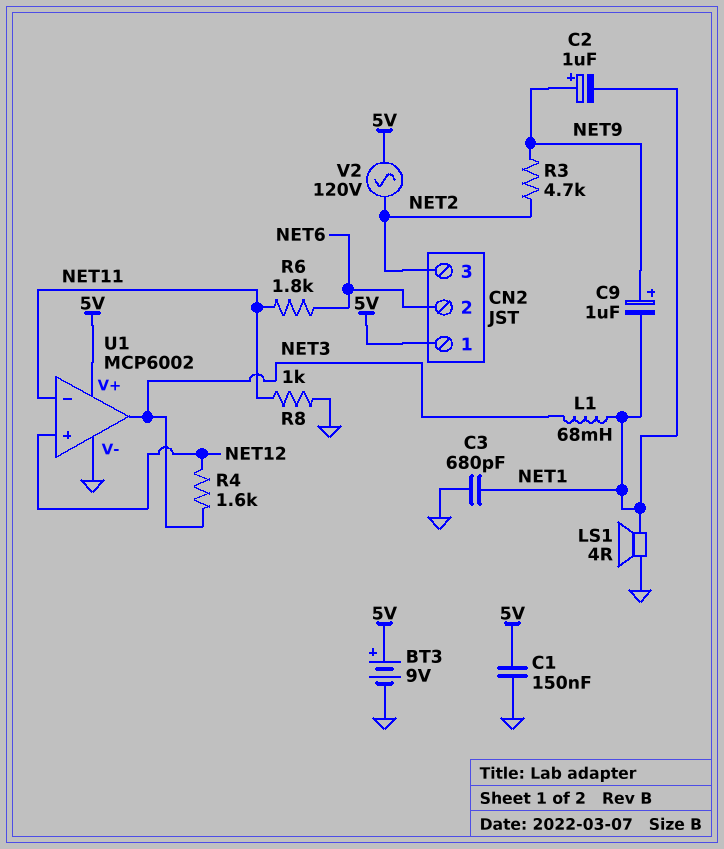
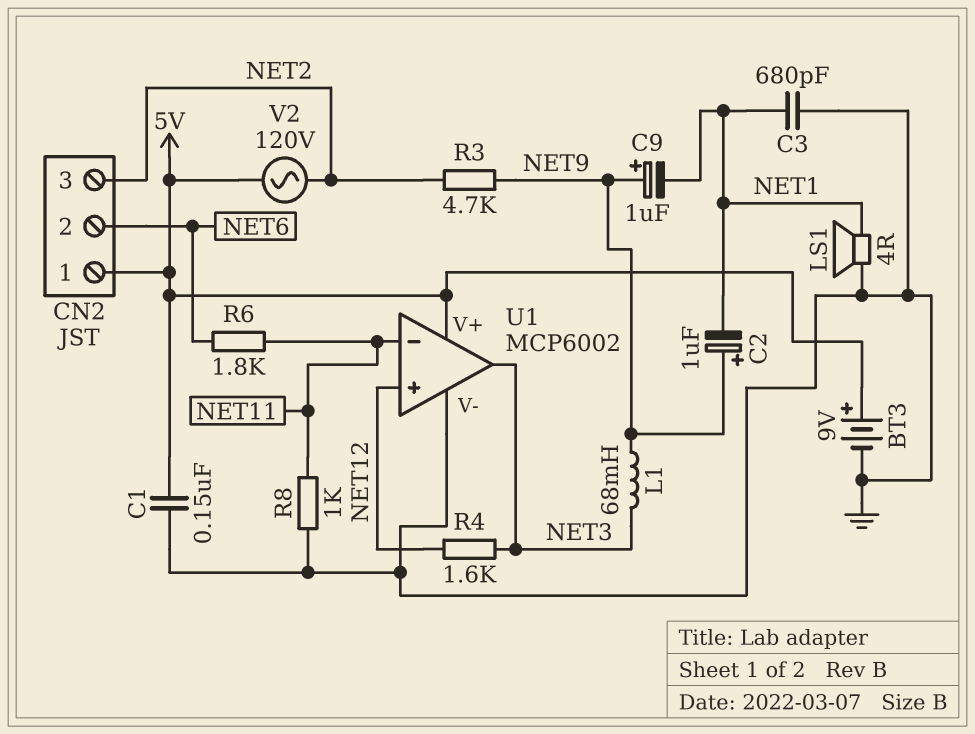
L1: 68mH (NET1, NET3) -> 68mH (NET3, NET9)

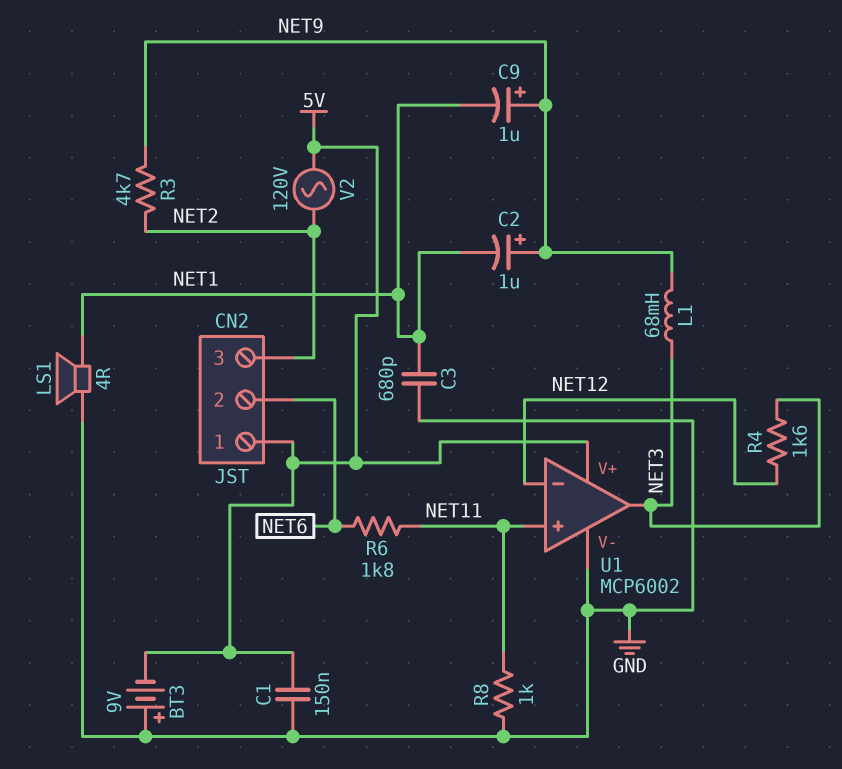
BT3: 9V (plus 5V, minus GND) -> 9V (plus GND, minus 5V)
U1 pin in+: NET12 -> NET11
U1 pin in-: NET11 -> NET12

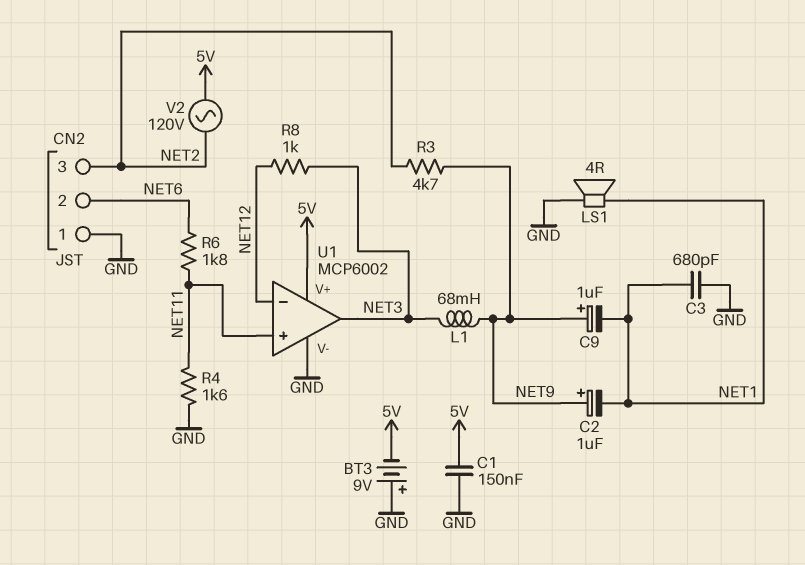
CN2 pin 1: 5V -> GND
R4: 1.6k (NET3, NET12) -> 1.6k (GND, NET11)
R8: 1k (GND, NET11) -> 1k (NET3, NET12)

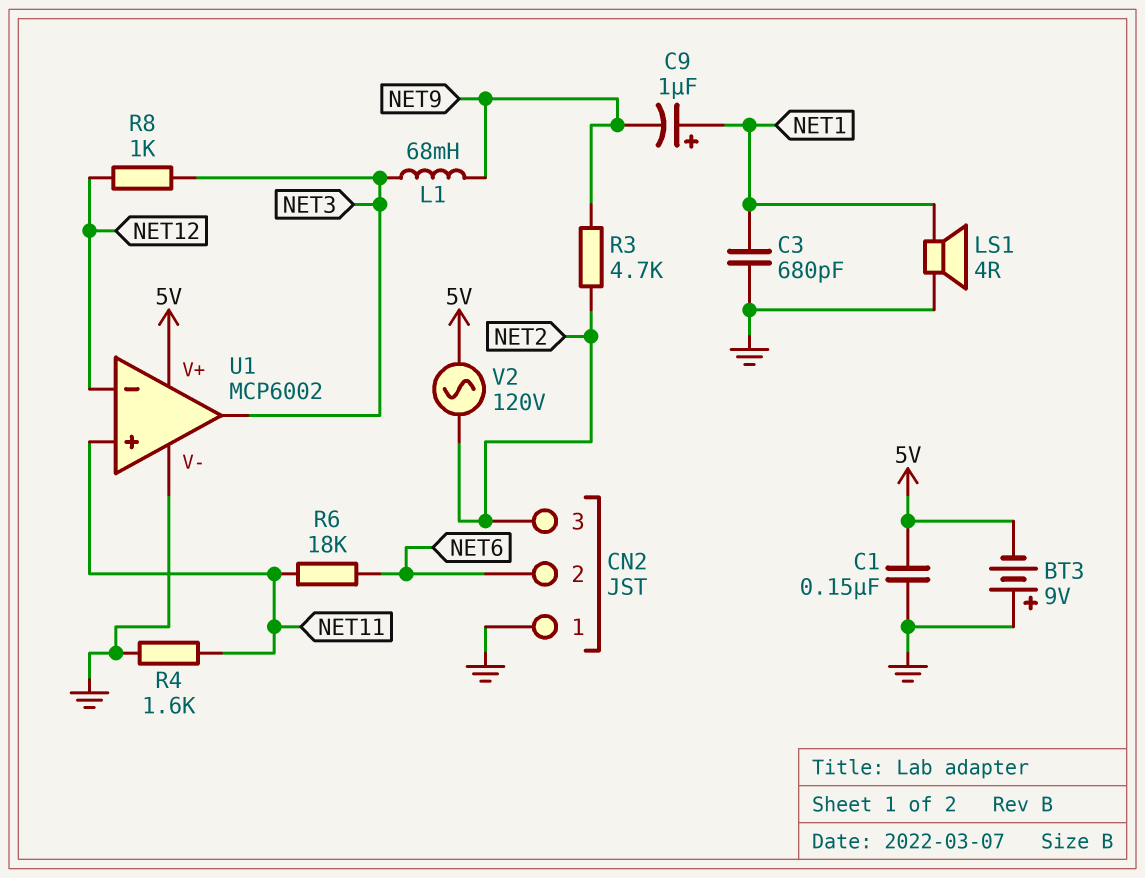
C2: 1uF (plus NET9, minus NET1) -> none
C9: 1uF (plus NET9, minus NET1) -> 1uF (plus NET1, minus NET9)
R6: 1.8k (NET6, NET11) -> 18k (NET6, NET11)

